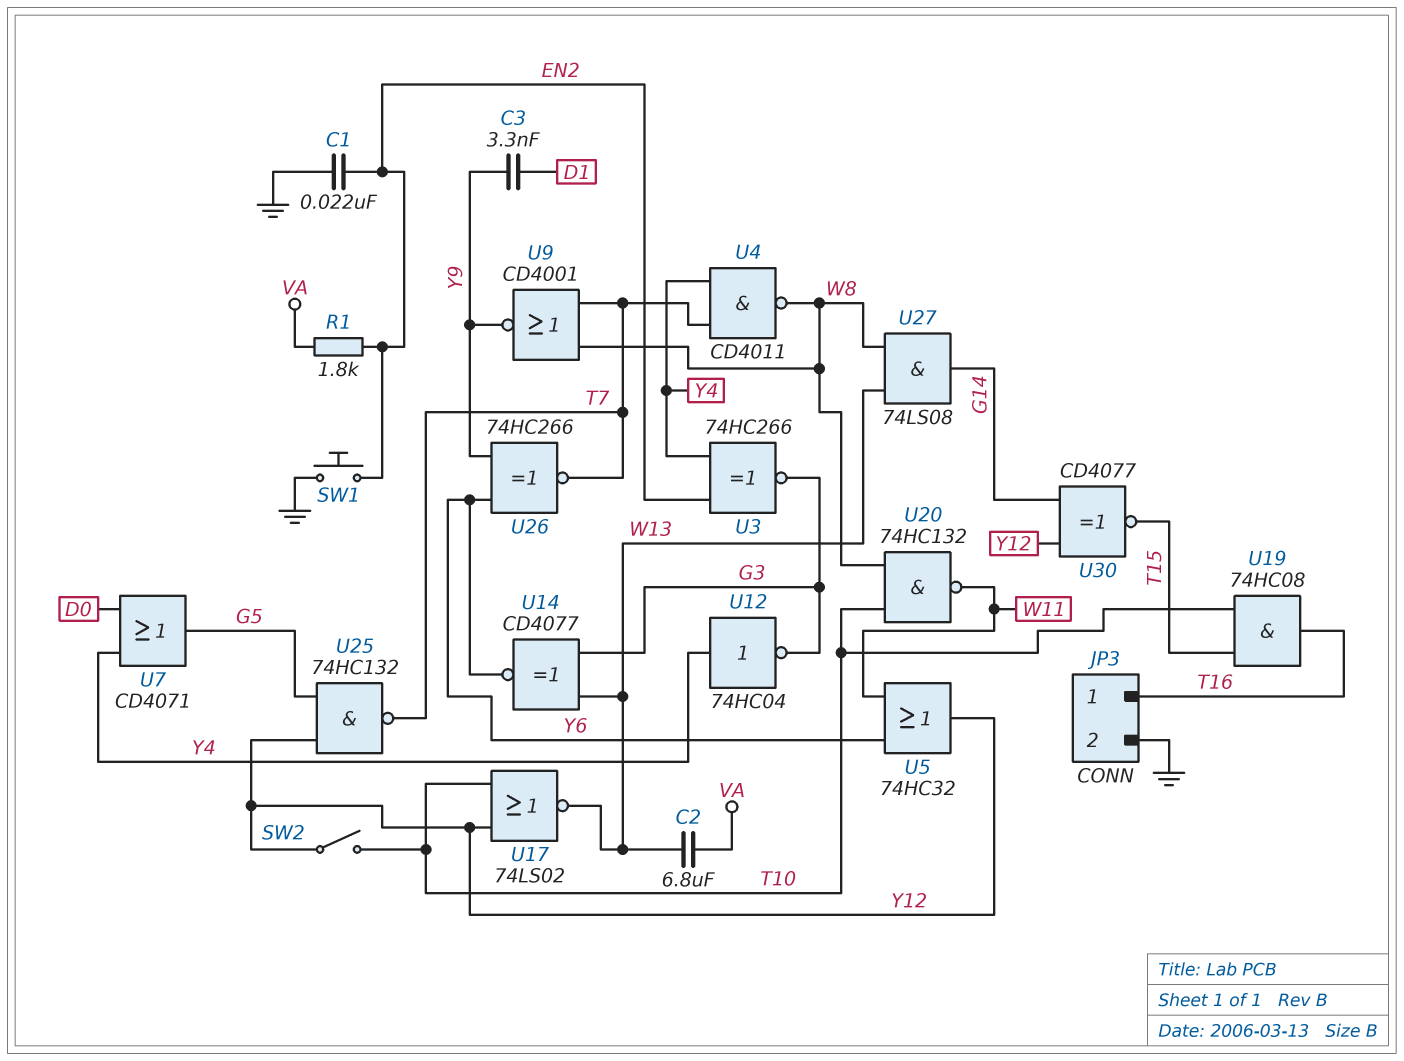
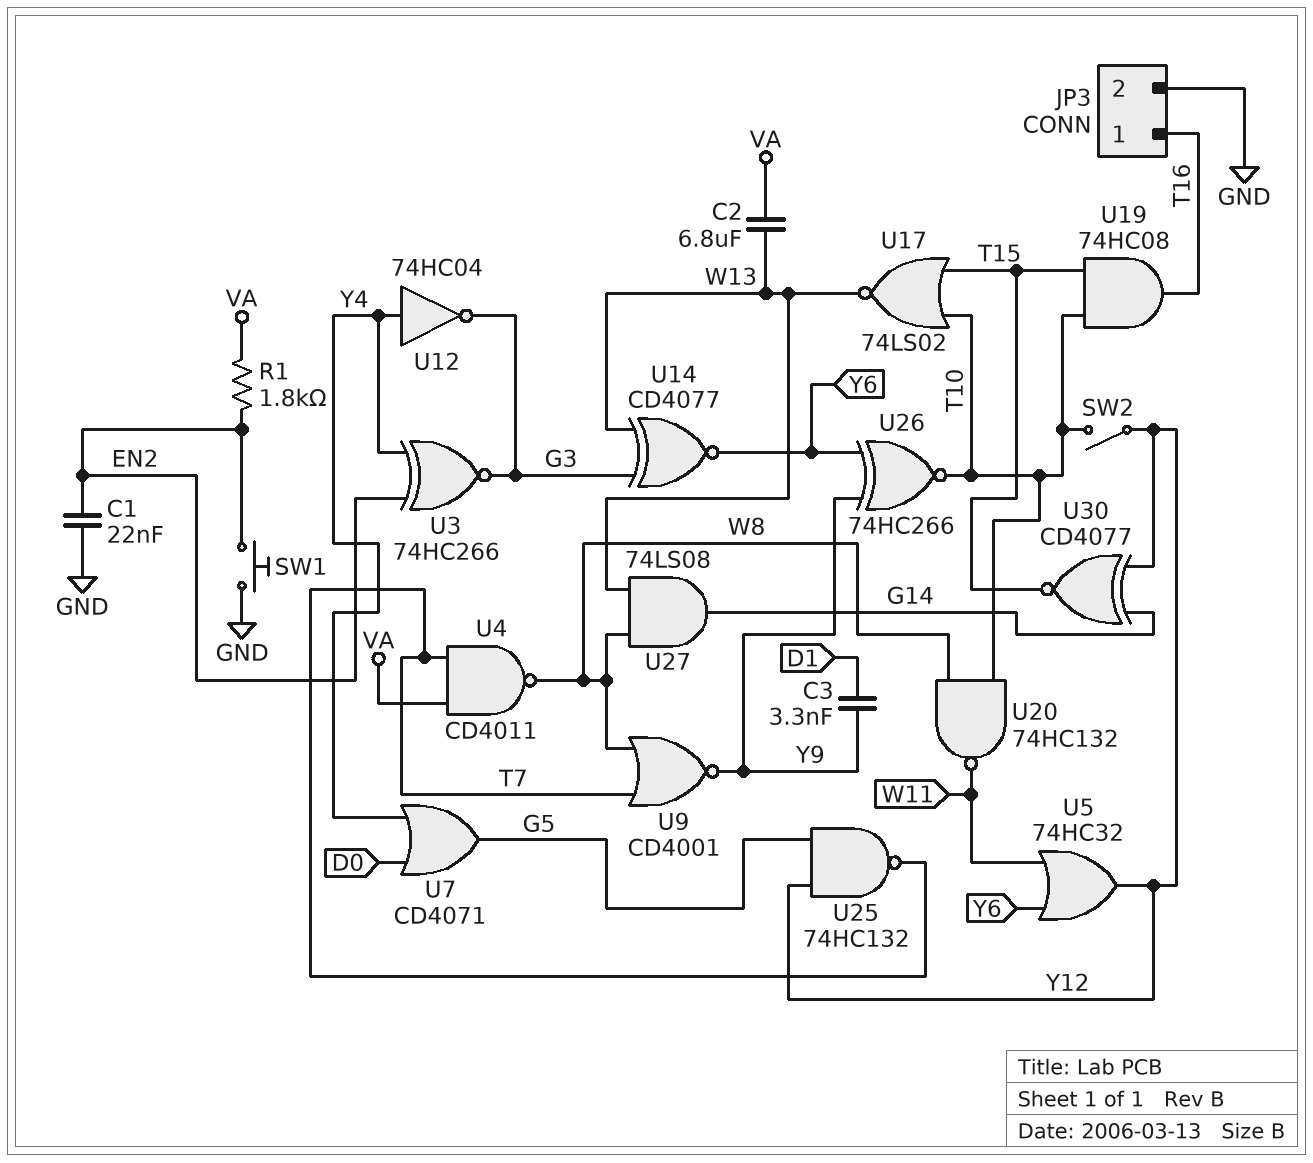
U4: NAND CD4011 (in T7, in Y4, out W8) -> NAND CD4011 (in T7, in VA, out W8)
U17: NOR 74LS02 (in T10, in Y12, out W13) -> NOR 74LS02 (in T10, in T15, out W13)
U26: XNOR 74HC266 (in Y6, in Y9, out T7) -> XNOR 74HC266 (in Y6, in Y9, out T10)

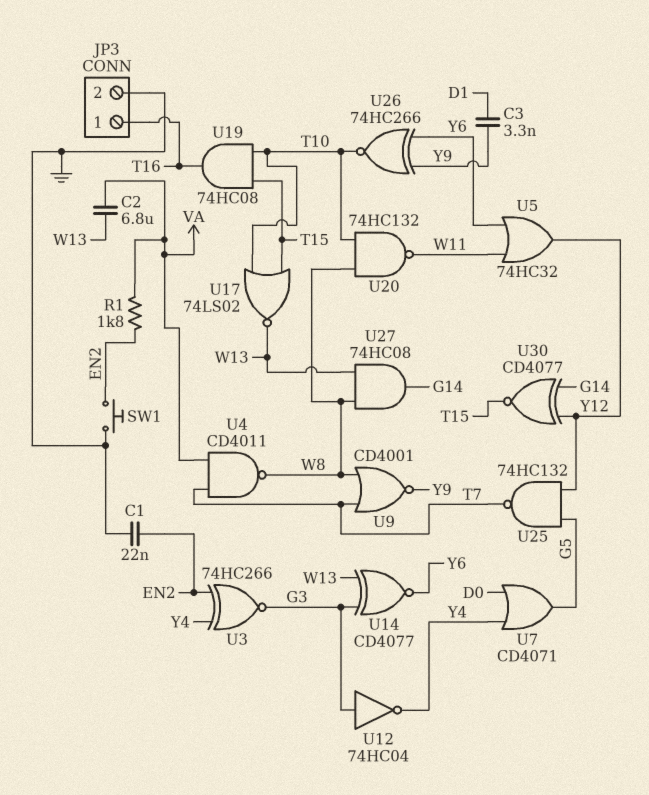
SW2: switch (T10, Y12) -> none
U12: NOT 74HC04 (in Y4, out G3) -> NOT 74HC04 (in G3, out Y4)
U27: AND 74LS08 (in W8, in W13, out G14) -> AND 74HC08 (in W8, in W13, out G14)

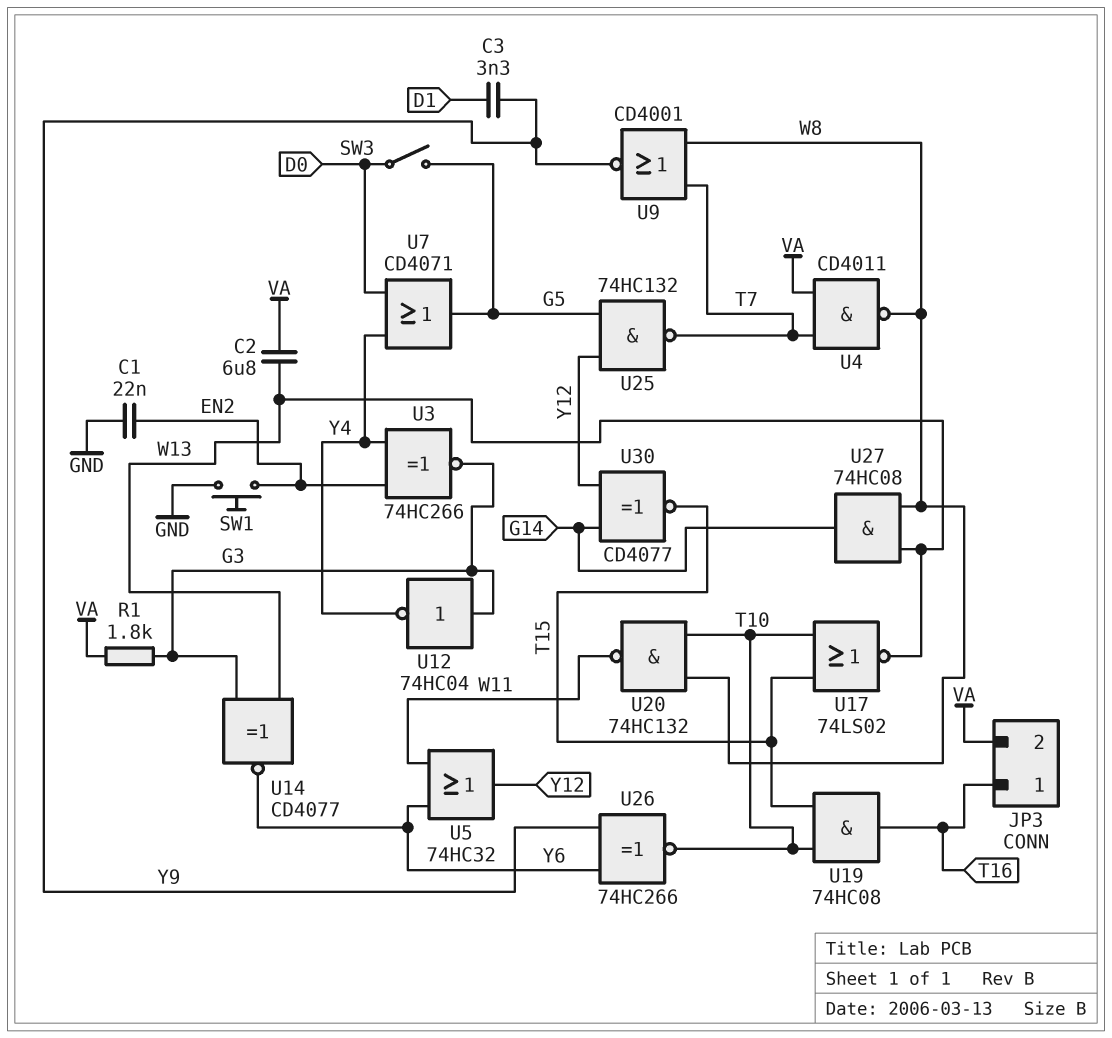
JP3 pin 2: GND -> VA
R1: 1.8k (EN2, VA) -> 1.8k (G3, VA)
SW3: none -> switch (D0, G5)

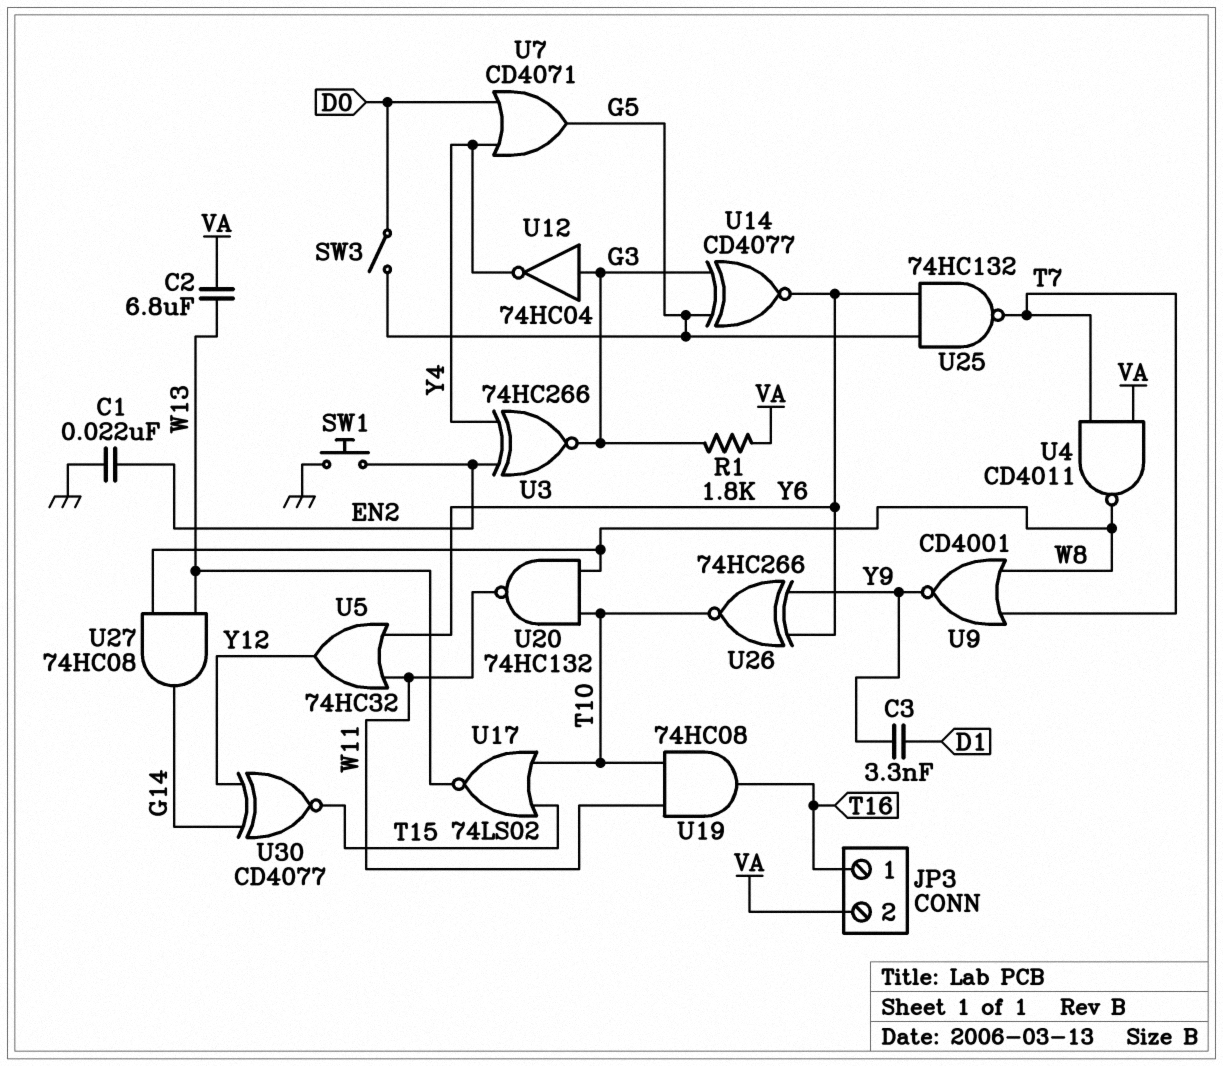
U14: XNOR CD4077 (in G3, in W13, out Y6) -> XNOR CD4077 (in G3, in G5, out Y6)
U19: AND 74HC08 (in T10, in T15, out T16) -> AND 74HC08 (in T10, in W11, out T16)
U25: NAND 74HC132 (in G5, in Y12, out T7) -> NAND 74HC132 (in G5, in Y6, out T7)

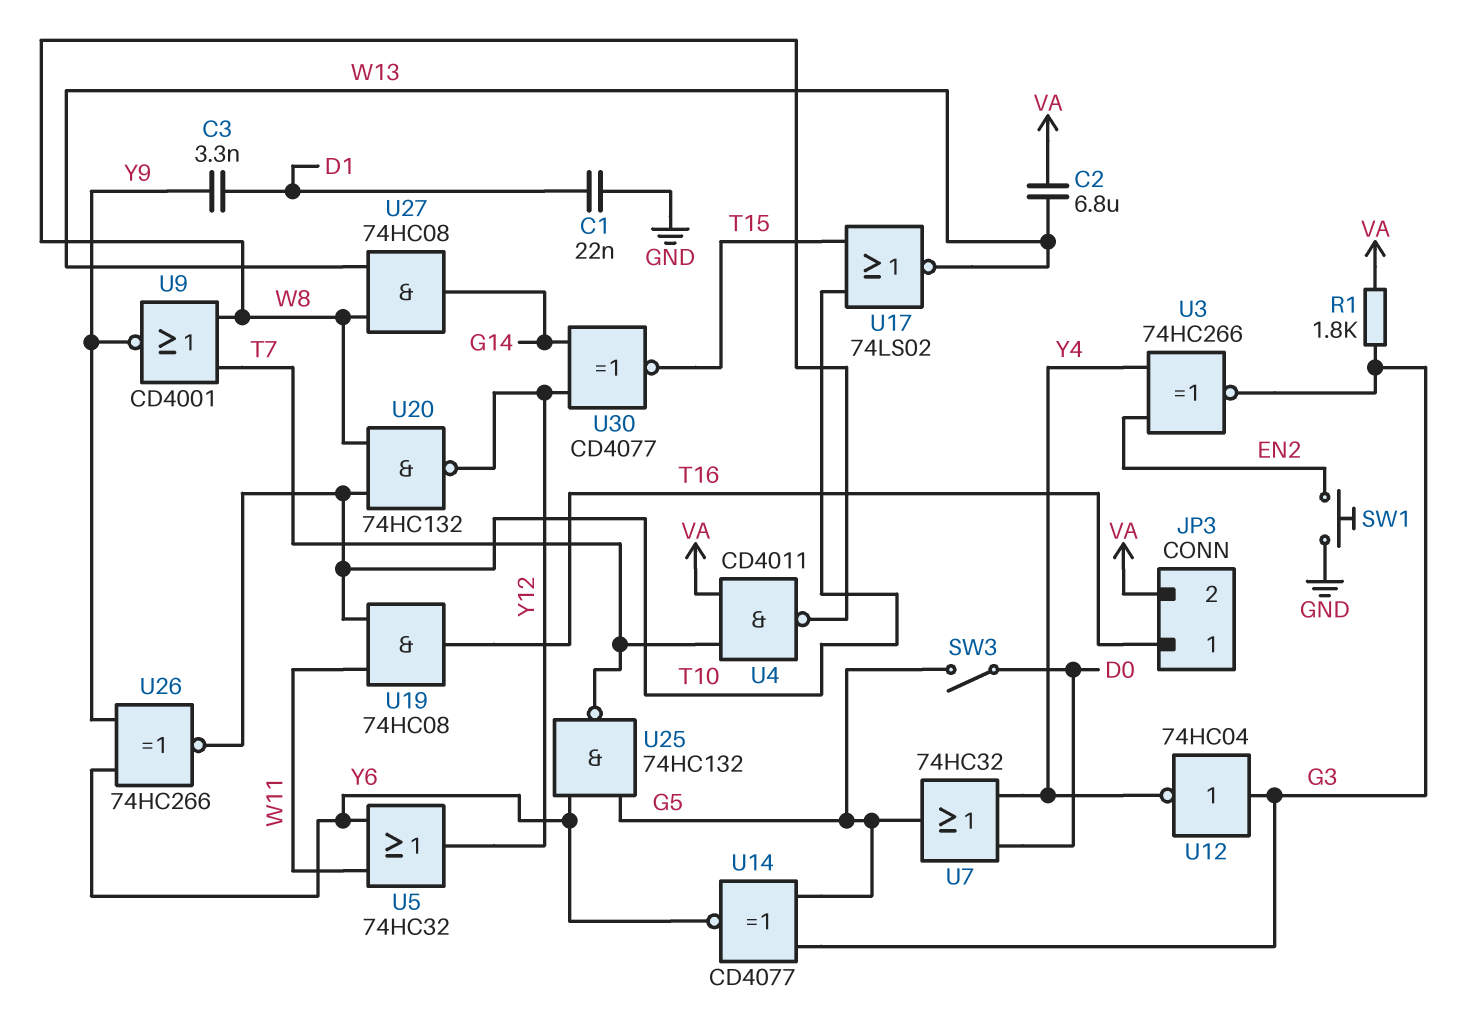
C1: 22nF (EN2, GND) -> 22nF (D1, GND)
U7: OR CD4071 (in D0, in Y4, out G5) -> OR 74HC32 (in D0, in Y4, out G5)
U20: NAND 74HC132 (in T10, in W8, out W11) -> NAND 74HC132 (in T10, in W8, out Y12)

